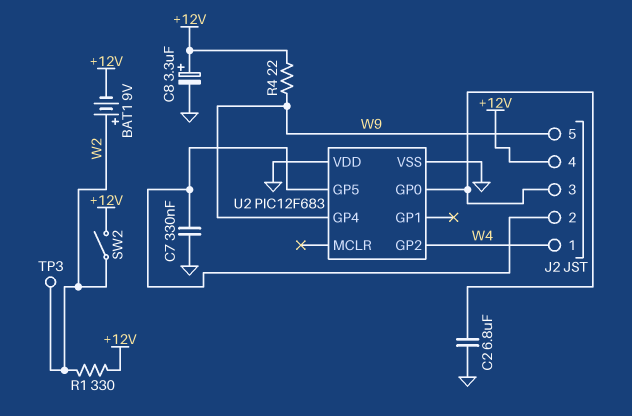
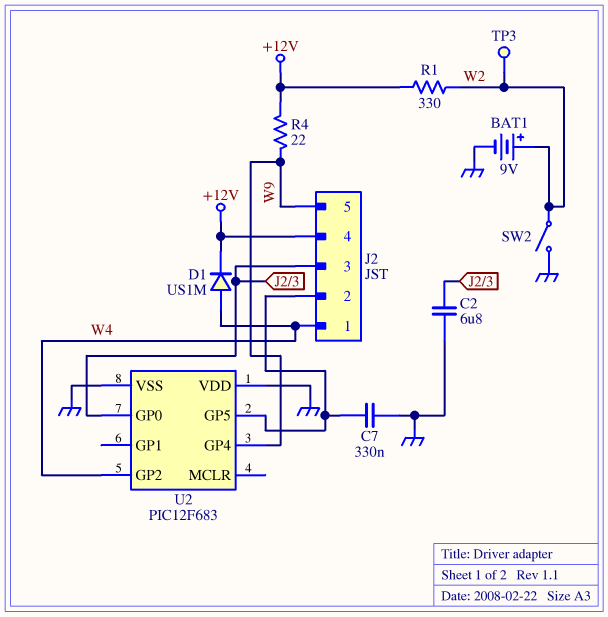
BAT1: 9V (plus W2, minus +12V) -> 9V (plus W2, minus GND)
C8: 3.3uF (plus +12V, minus GND) -> none
D1: none -> diode US1M (A W4, K +12V)
SW2: switch (+12V, W2) -> switch (GND, W2)

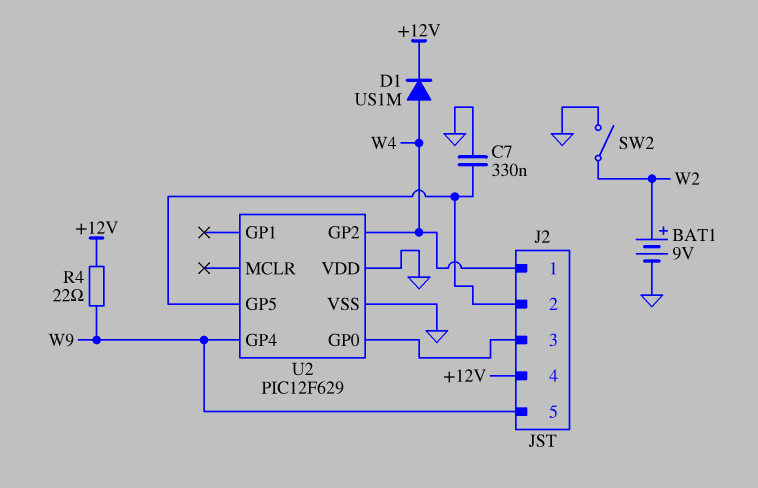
C2: 6.8uF (GND, J2/3) -> none
R1: 330 (+12V, W2) -> none
TP3: test point (W2) -> none
U2: PIC12F683 -> PIC12F629

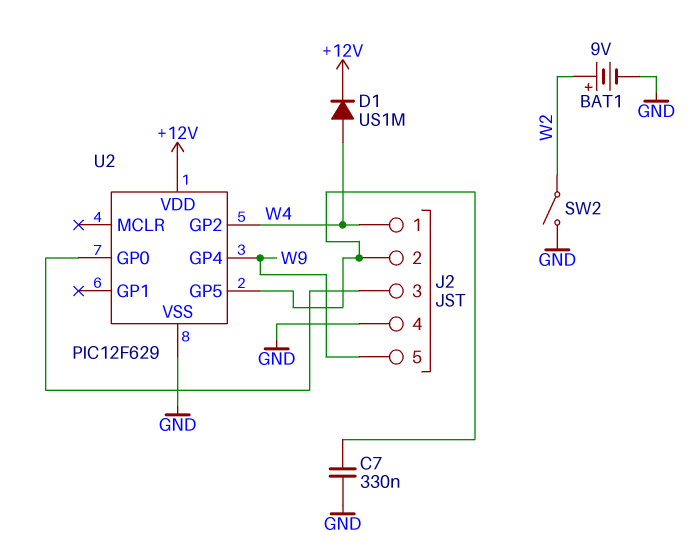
J2 pin 4: +12V -> GND
R4: 22 (+12V, W9) -> none
U2 pin VDD: GND -> +12V

